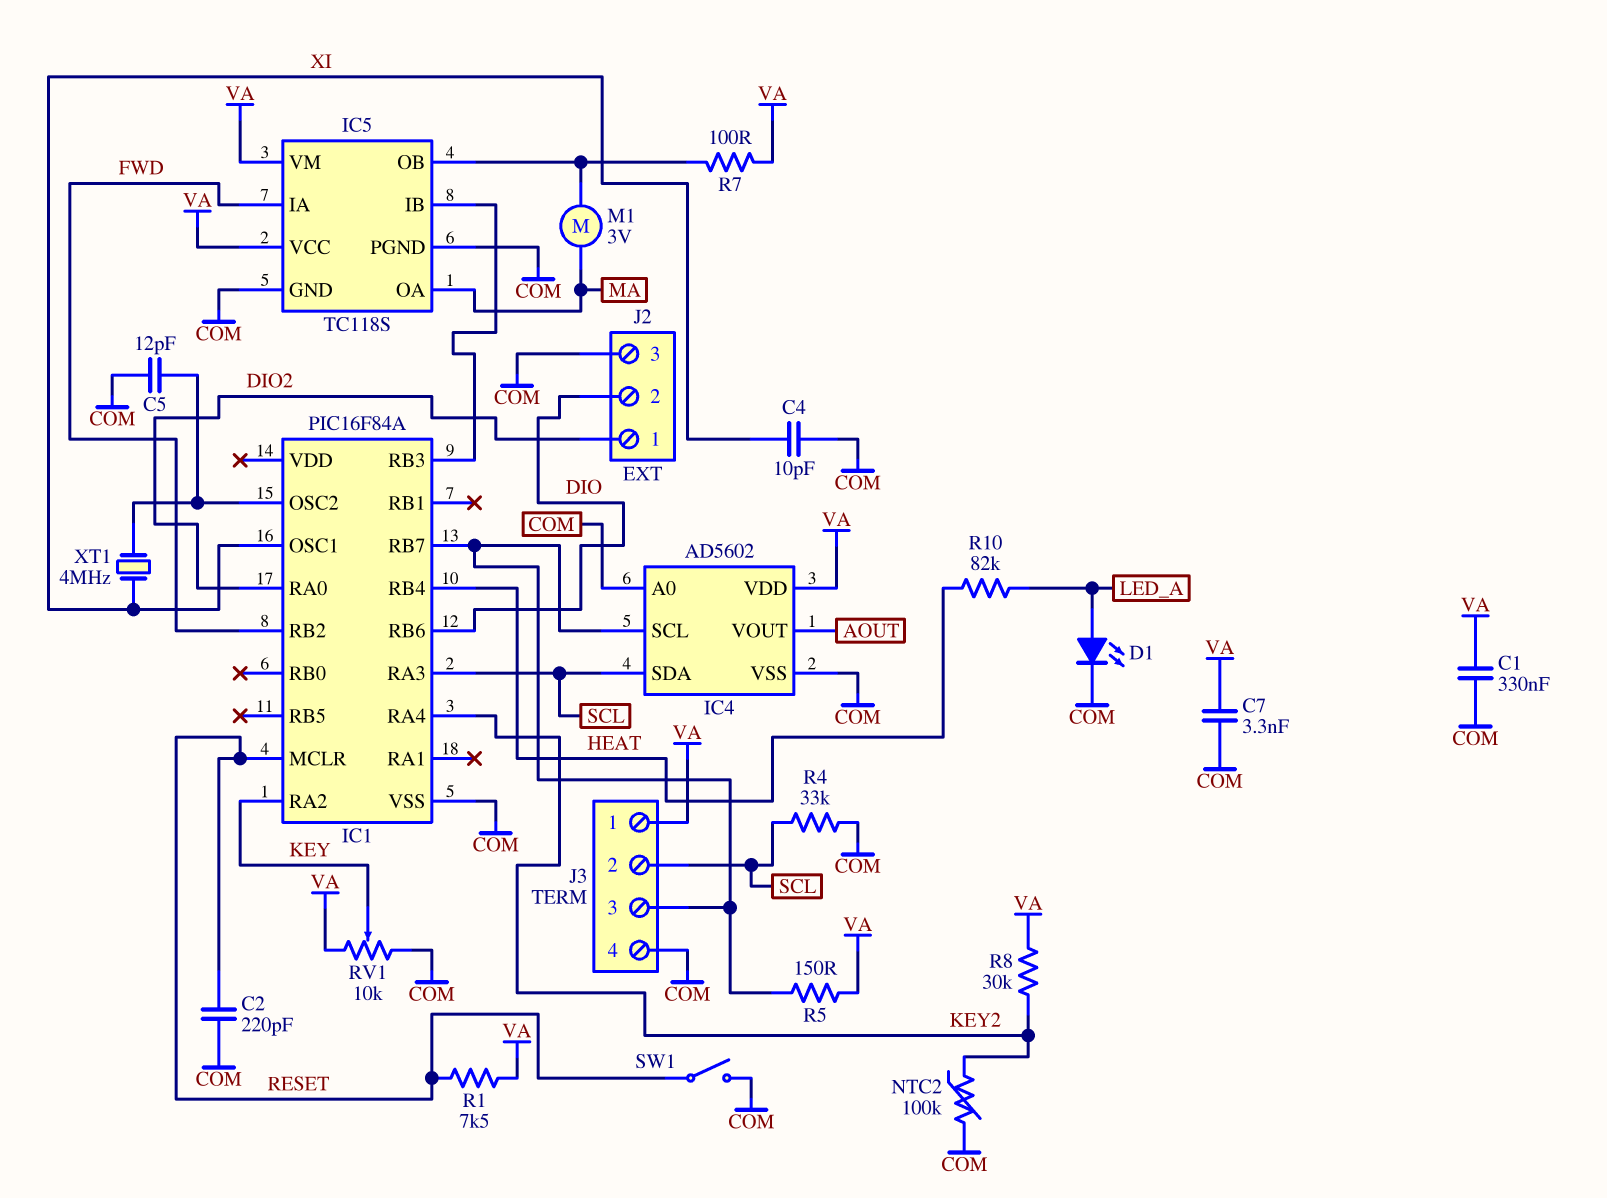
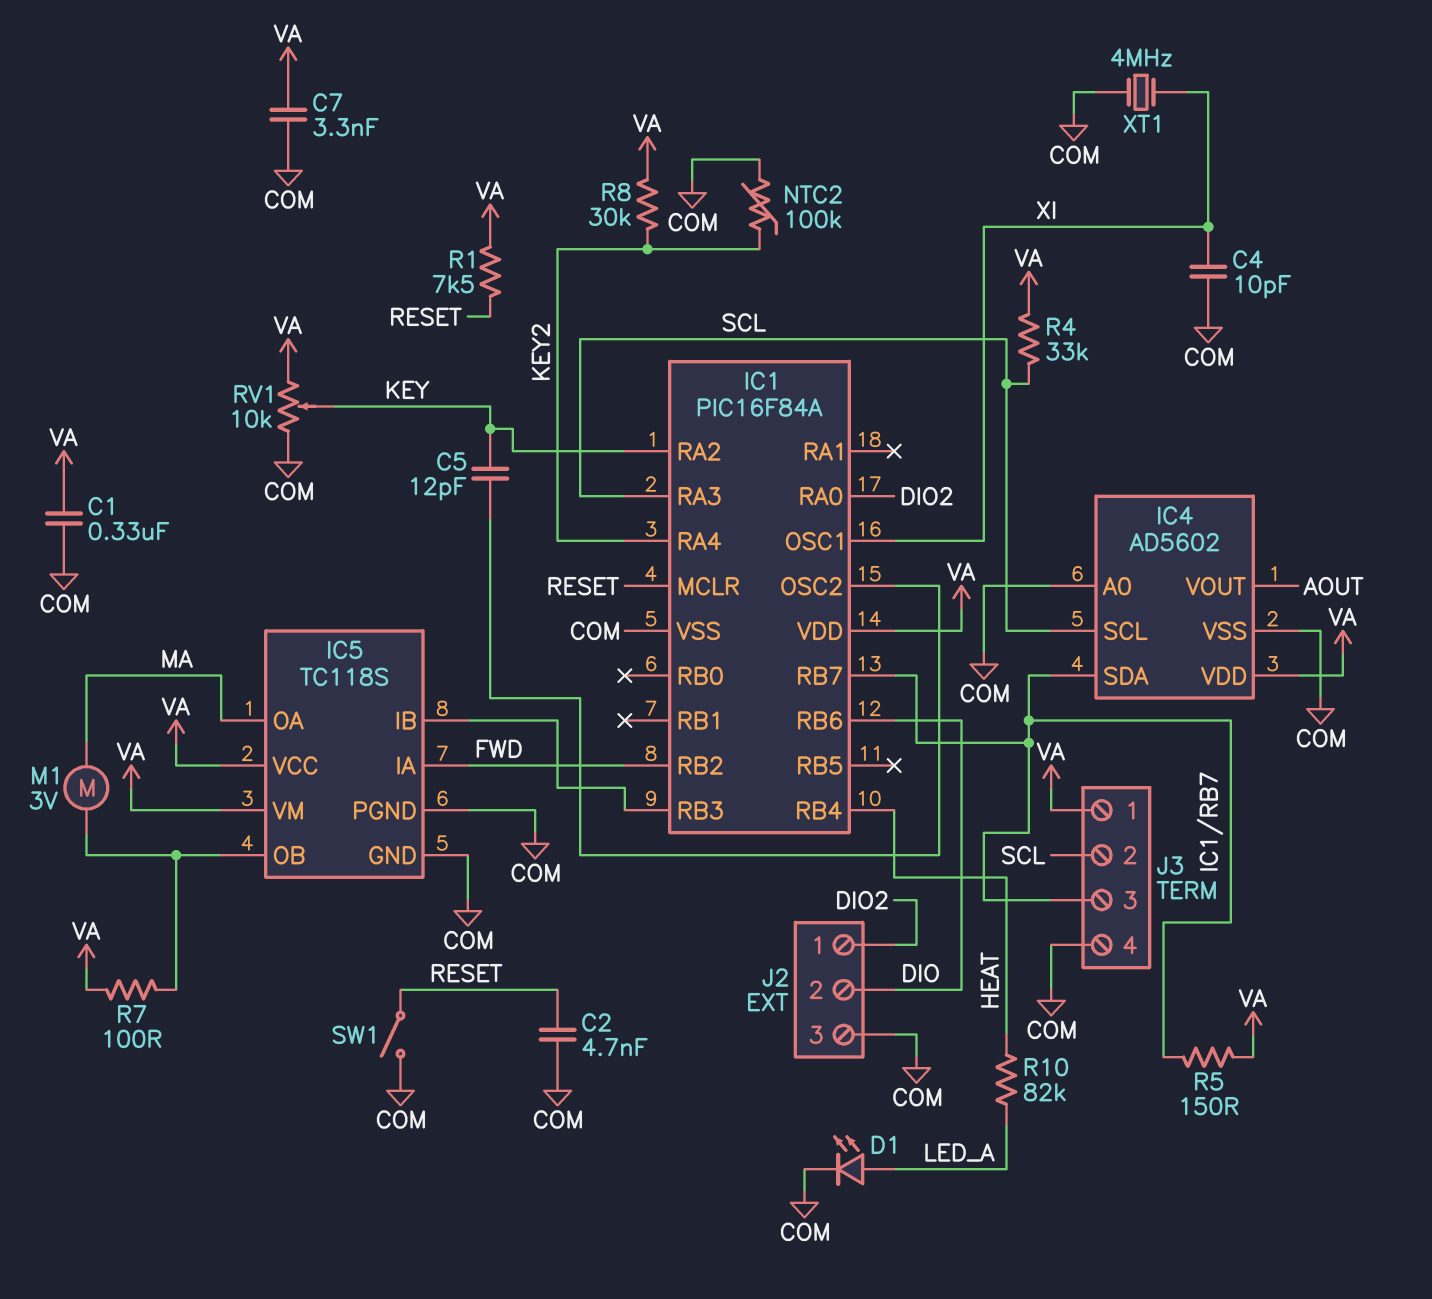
C2: 220pF (COM, RESET) -> 4.7nF (COM, RESET)
C5: 12pF (COM, IC1/OSC2) -> 12pF (IC1/OSC2, KEY)
IC1 pin VDD: none -> VA
IC4 pin SCL: IC1/RB7 -> SCL
IC4 pin SDA: SCL -> IC1/RB7
R4: 33k (COM, SCL) -> 33k (SCL, VA)
XT1: 4MHz (IC1/OSC2, XI) -> 4MHz (COM, XI)

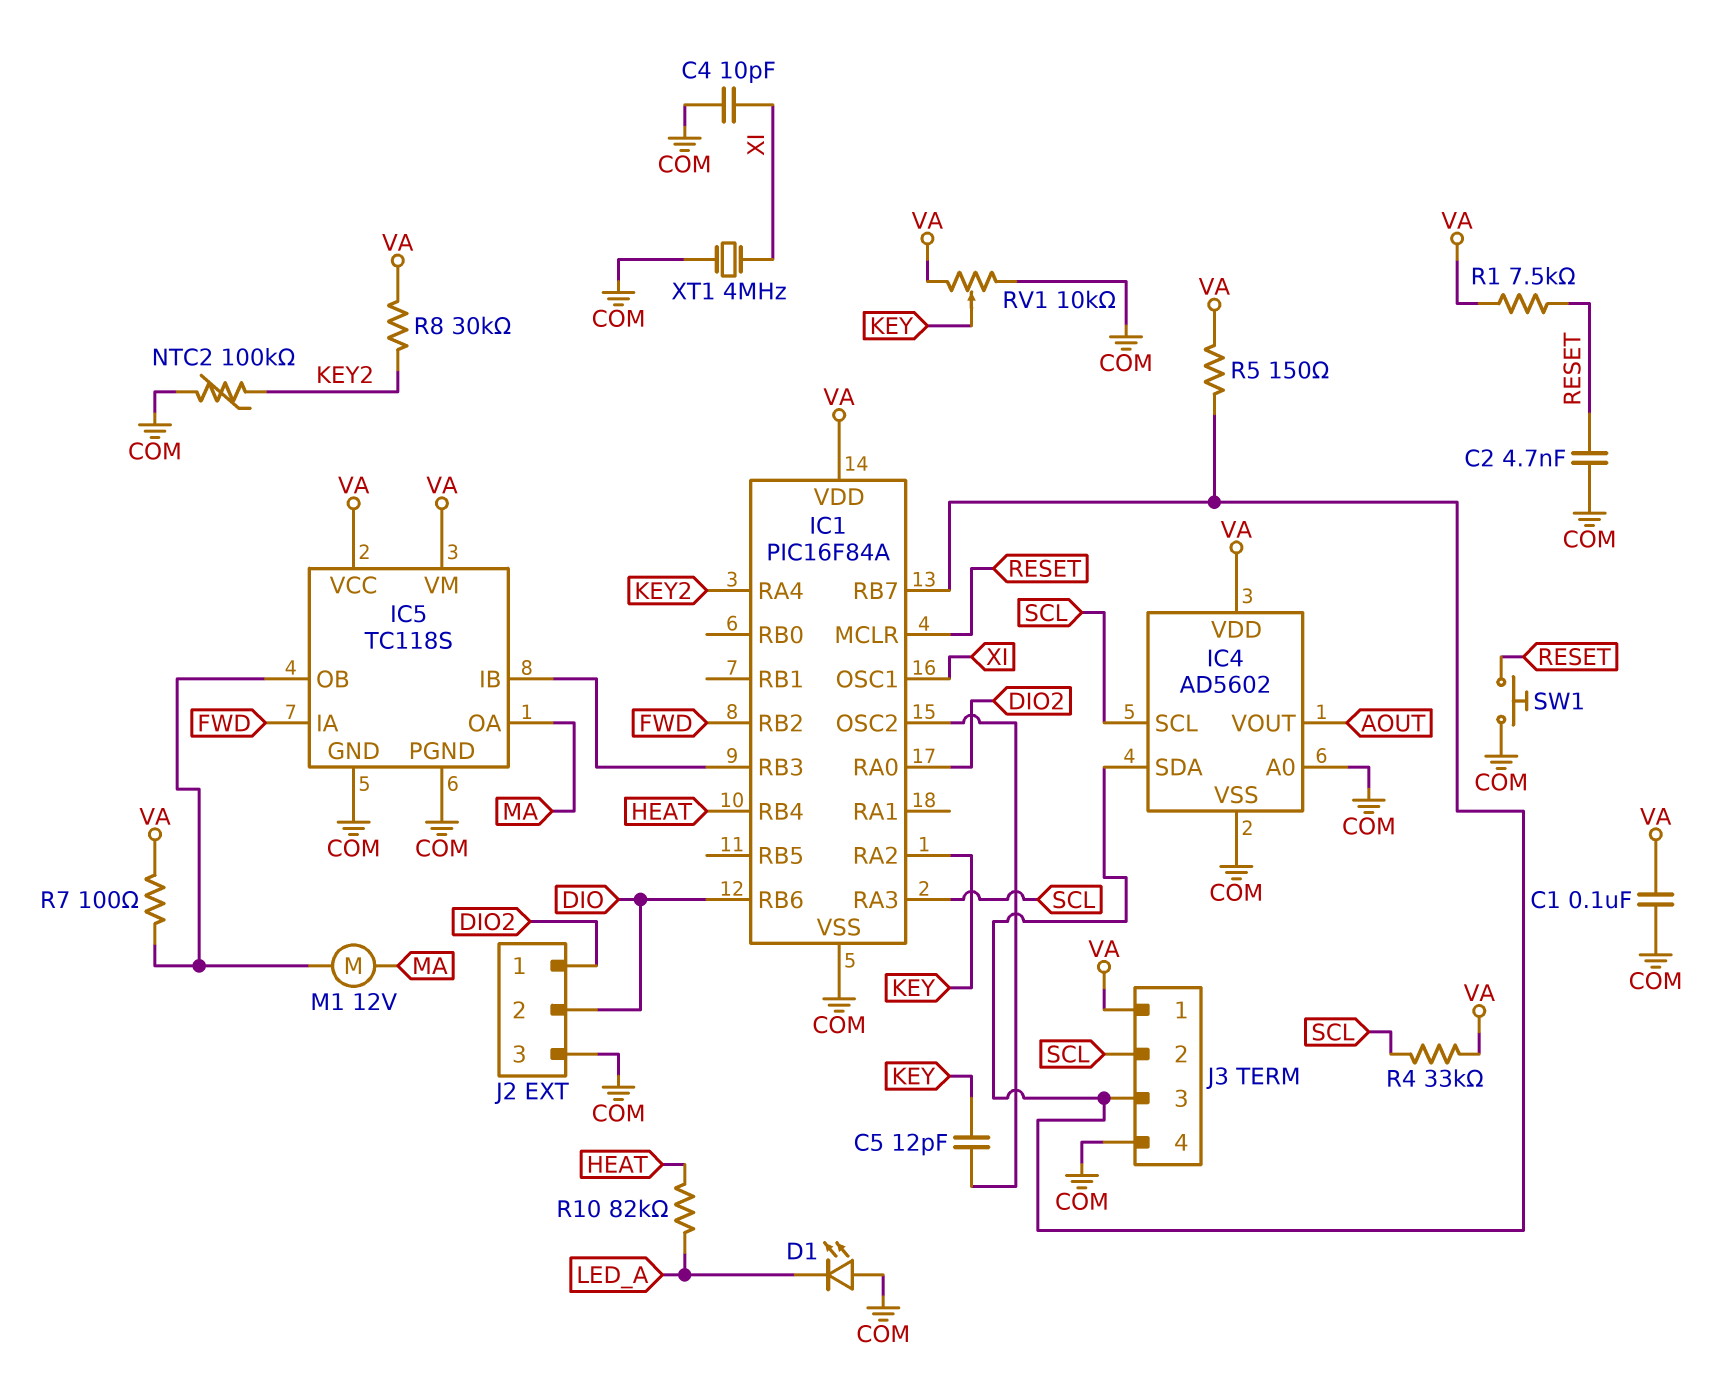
C1: 330nF (COM, VA) -> 100nF (COM, VA)
C7: 3.3nF (COM, VA) -> none
D1: LED (A LED_A, K COM) -> LED (A COM, K LED_A)
M1: motor 3V (IC5/OB, MA) -> motor 12V (IC5/OB, MA)
SW1: switch (COM, RESET) -> button (COM, RESET)

